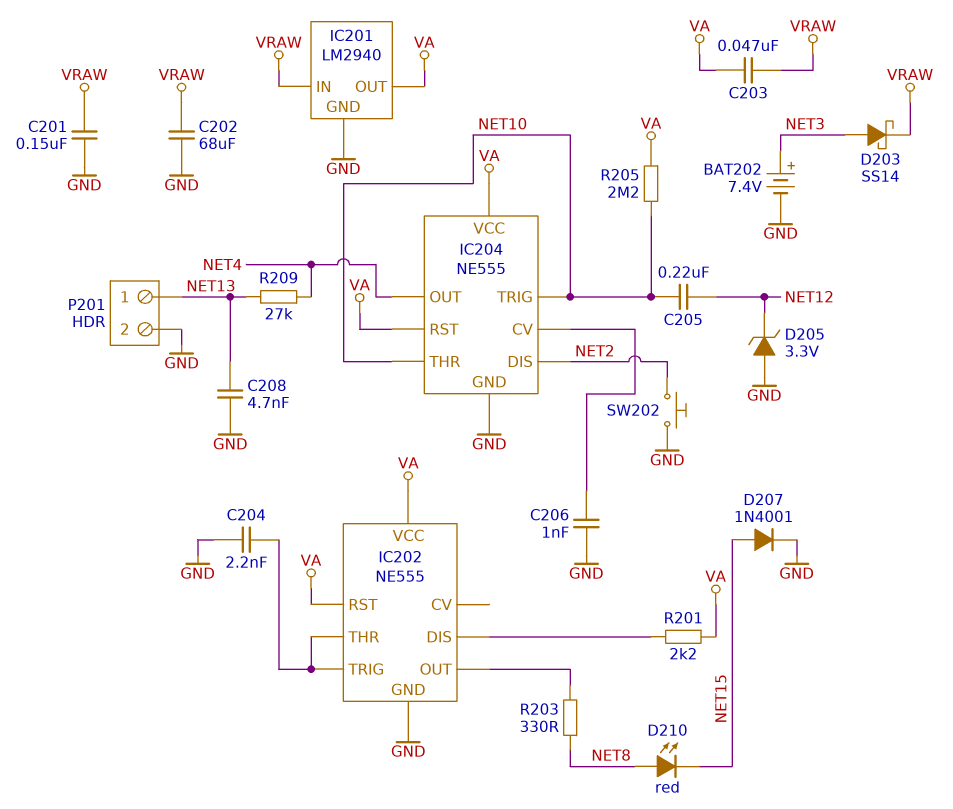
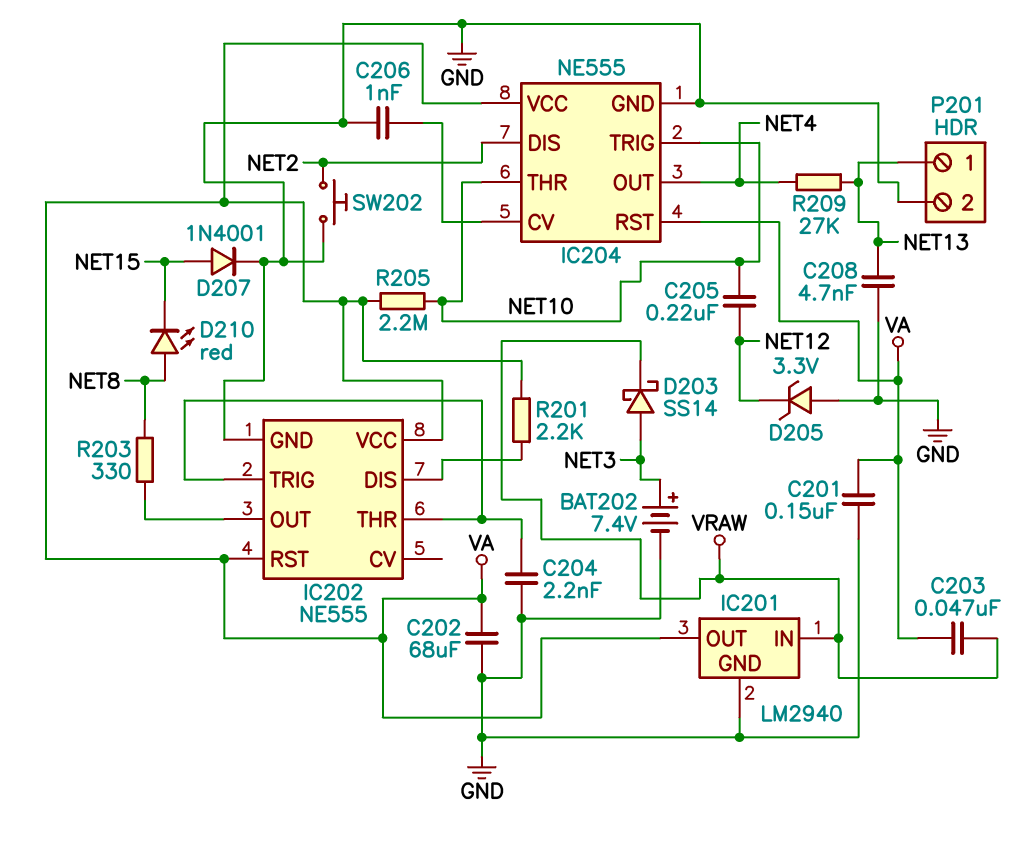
C201: 150nF (GND, VRAW) -> 150nF (GND, VA)
C202: 68uF (GND, VRAW) -> 68uF (GND, VA)

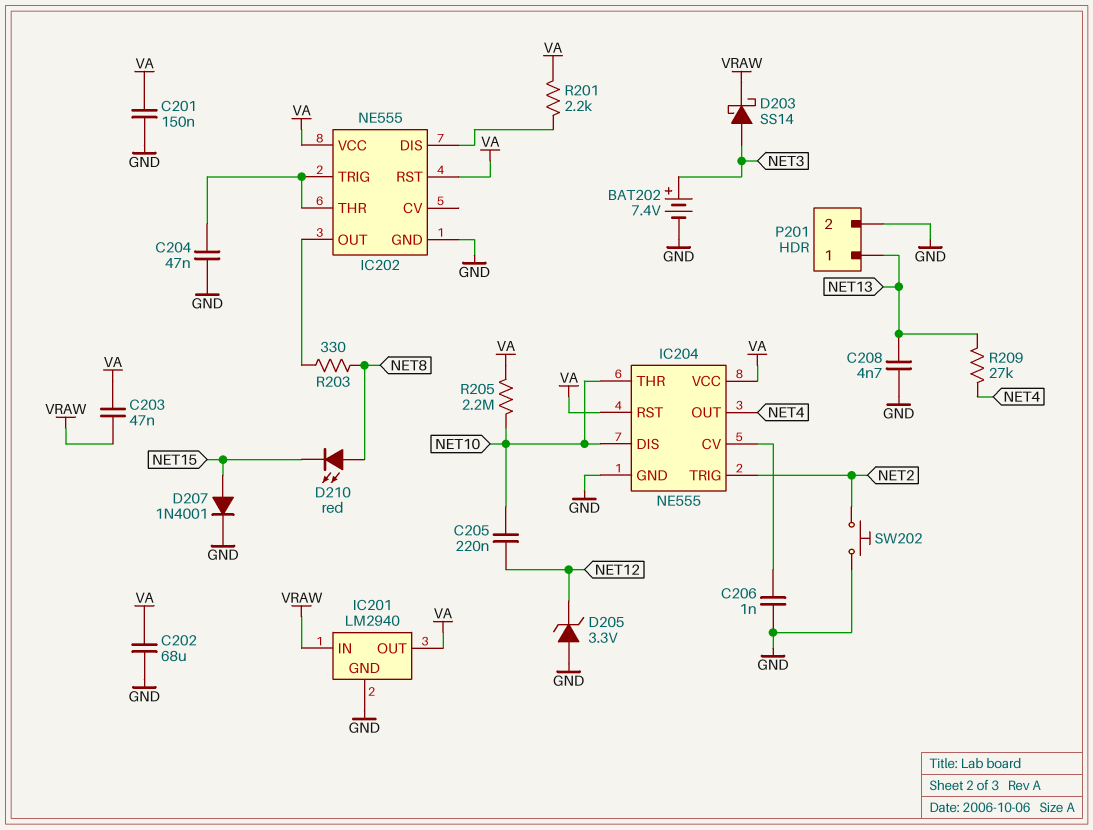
C204: 2.2nF (GND, IC202/THR) -> 47nF (GND, IC202/THR)
IC204 pin DIS: NET2 -> NET10
IC204 pin TRIG: NET10 -> NET2

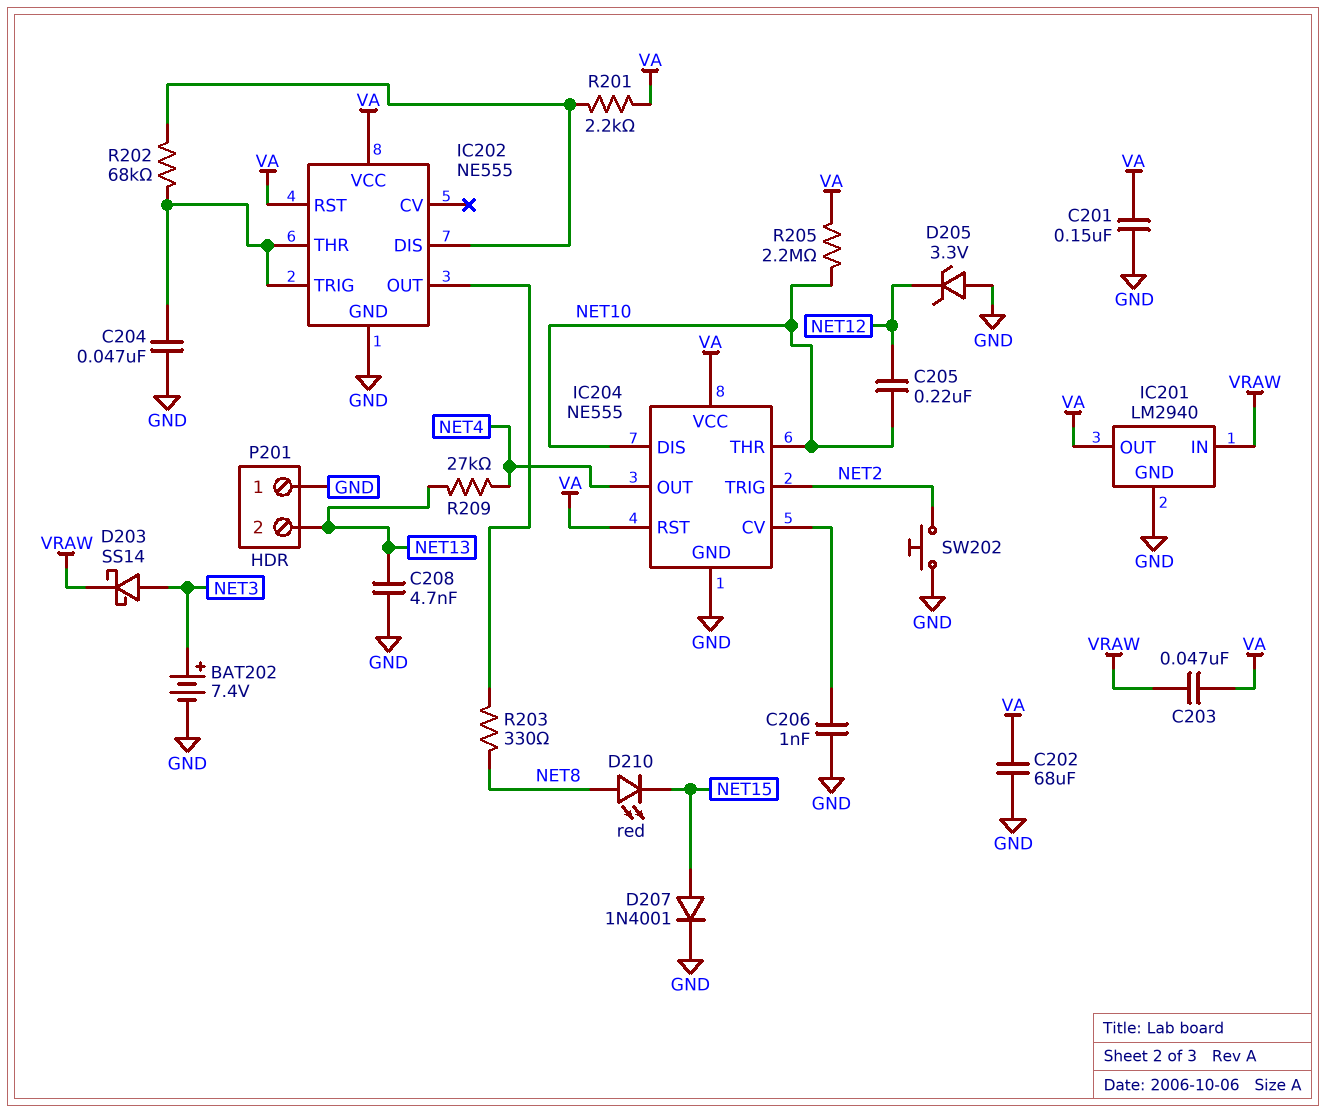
P201 pin 1: NET13 -> GND
P201 pin 2: GND -> NET13
R202: none -> 68k (IC202/DIS, IC202/THR)

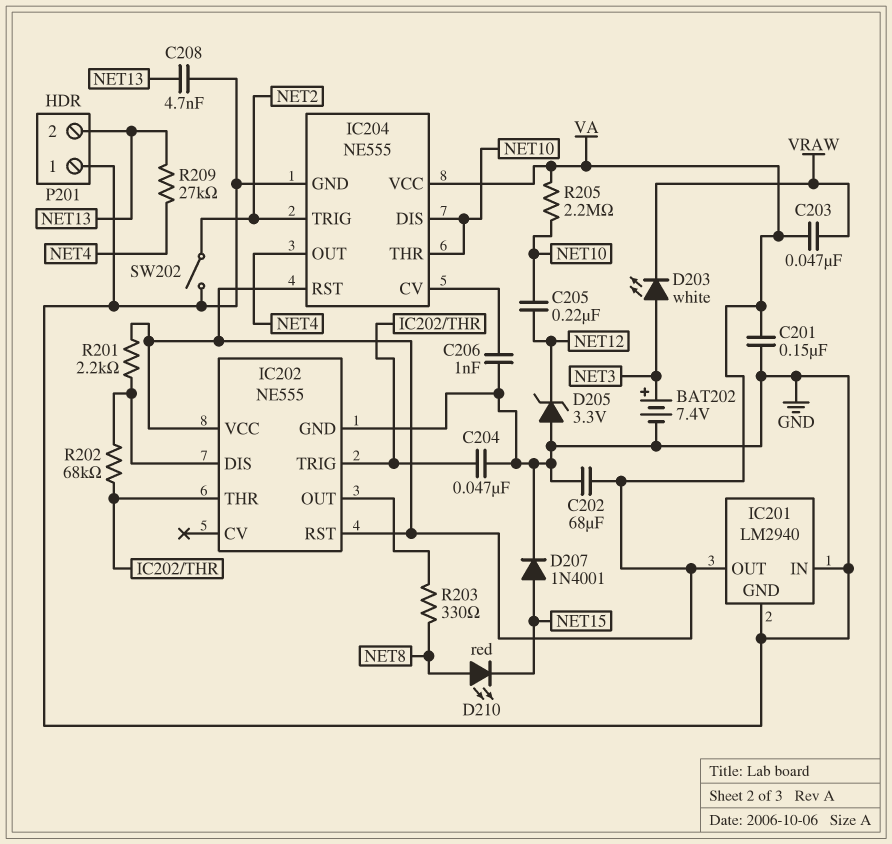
D203: schottky SS14 (A NET3, K VRAW) -> LED white (A NET3, K VRAW)
IC201 pin IN: VRAW -> GND
SW202: button (GND, NET2) -> switch (GND, NET2)

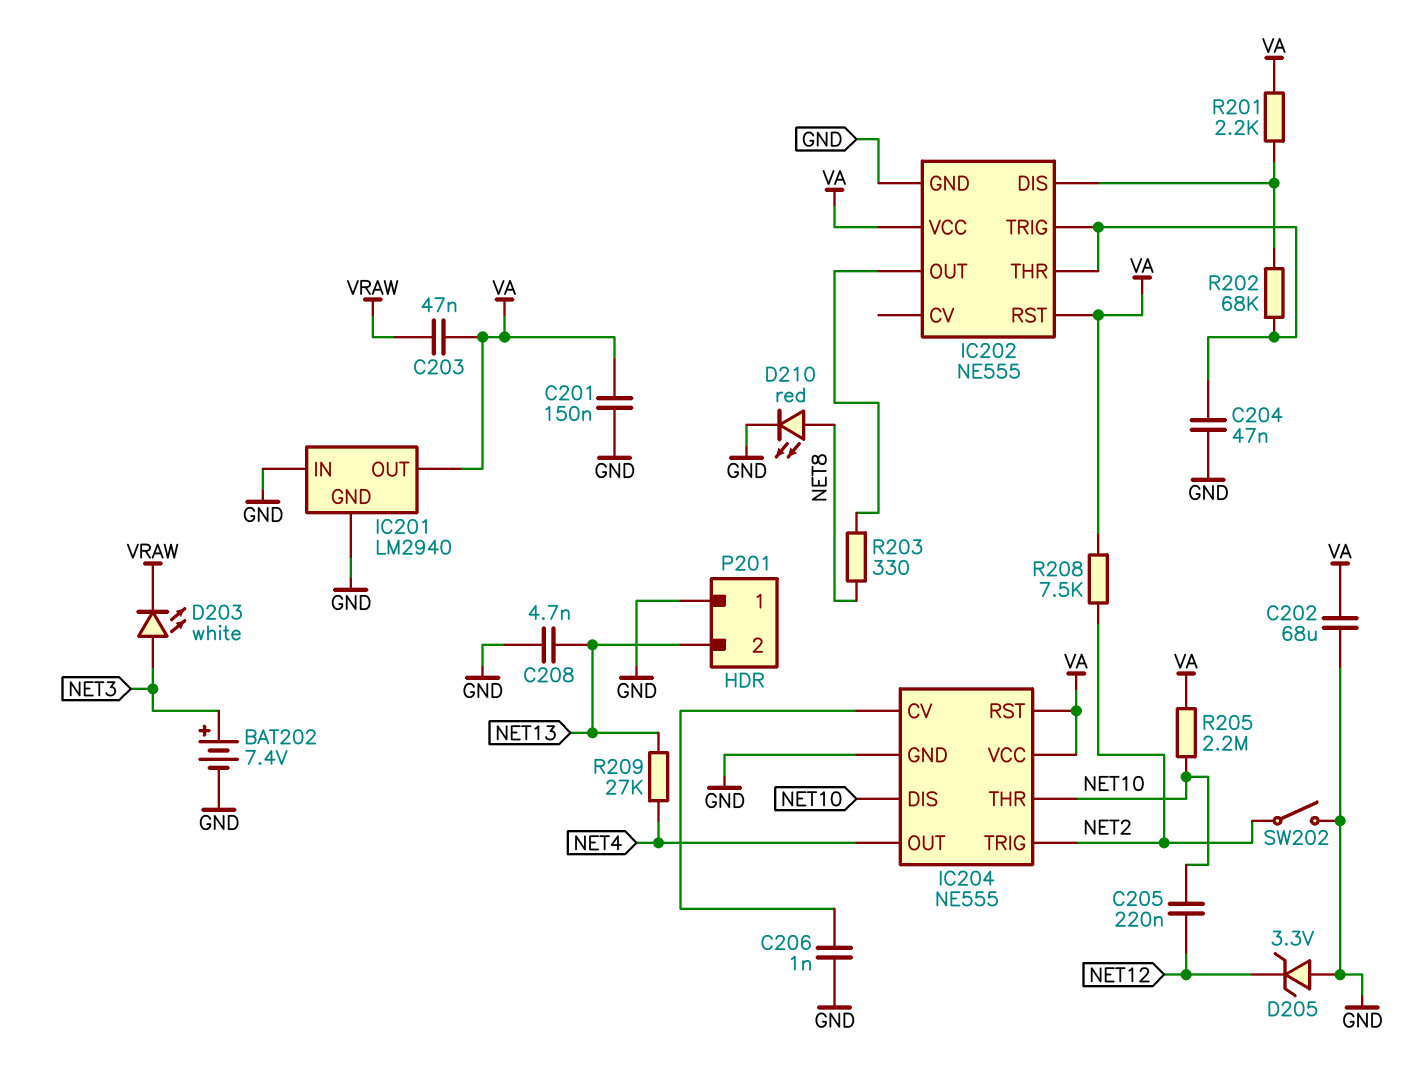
D207: diode 1N4001 (A NET15, K GND) -> none
D210: LED red (A NET8, K NET15) -> LED red (A NET8, K GND)
R208: none -> 7.5k (NET2, VA)

